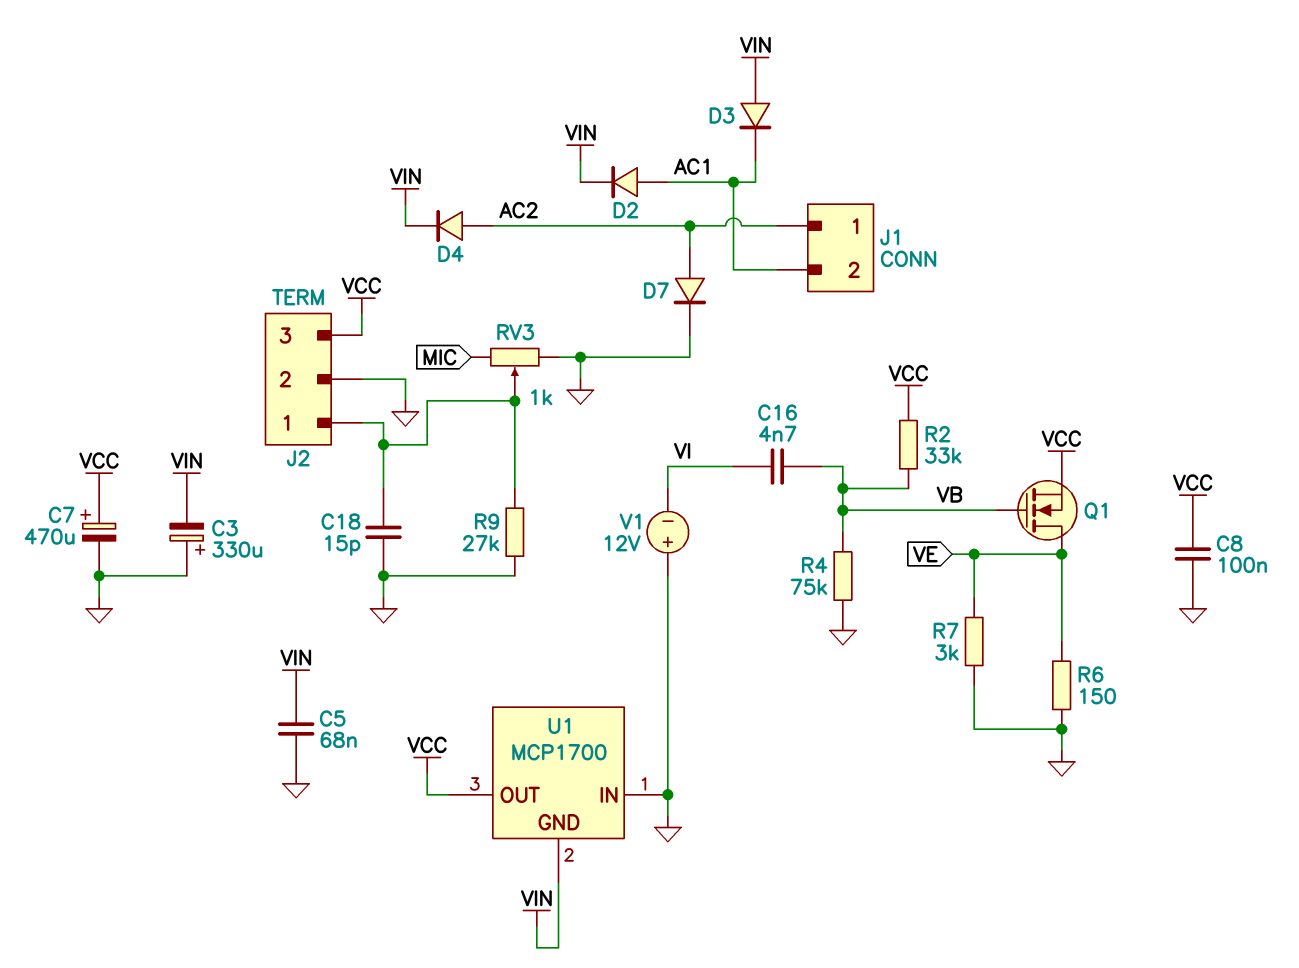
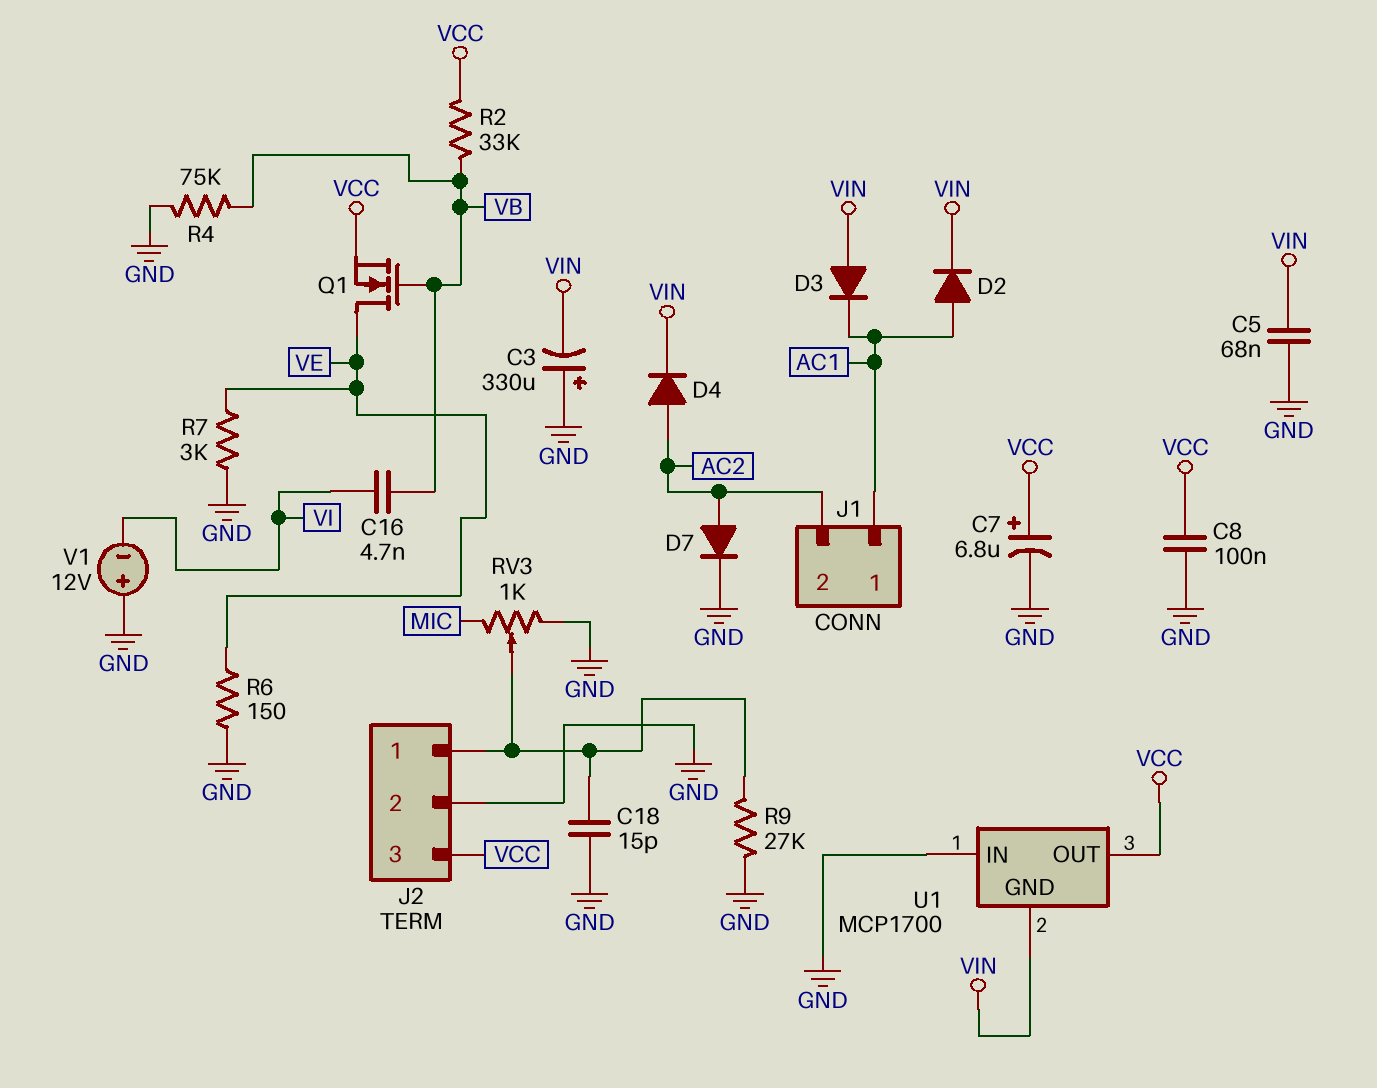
C7: 470uF (plus VCC, minus GND) -> 6.8uF (plus VCC, minus GND)
J1 pin 1: AC2 -> AC1
J1 pin 2: AC1 -> AC2

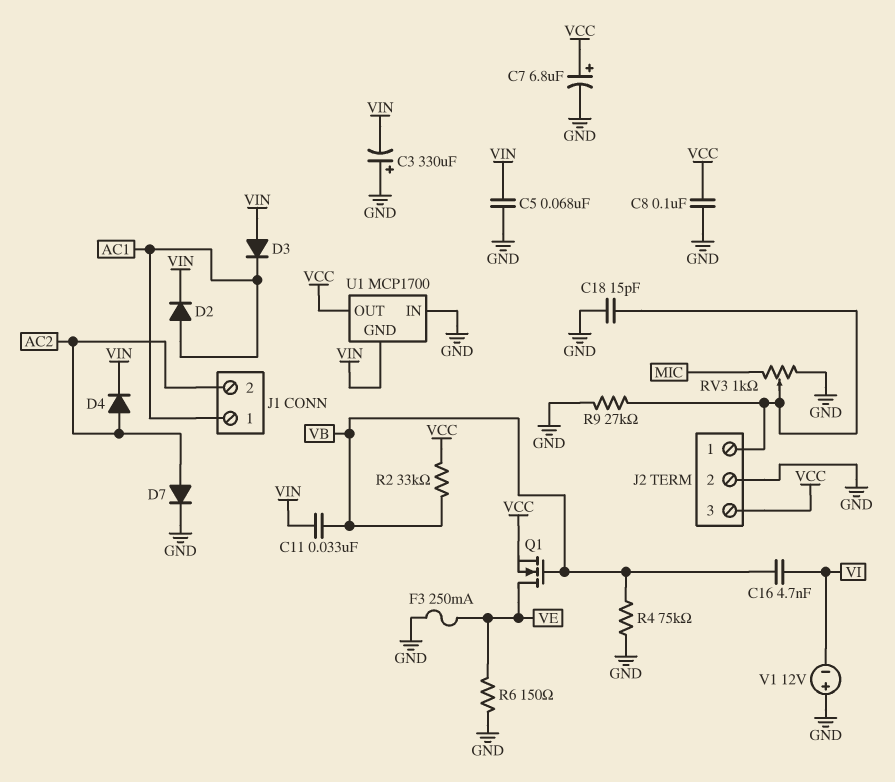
C11: none -> 33nF (VB, VIN)
F3: none -> 250mA (GND, VE)
R7: 3k (GND, VE) -> none

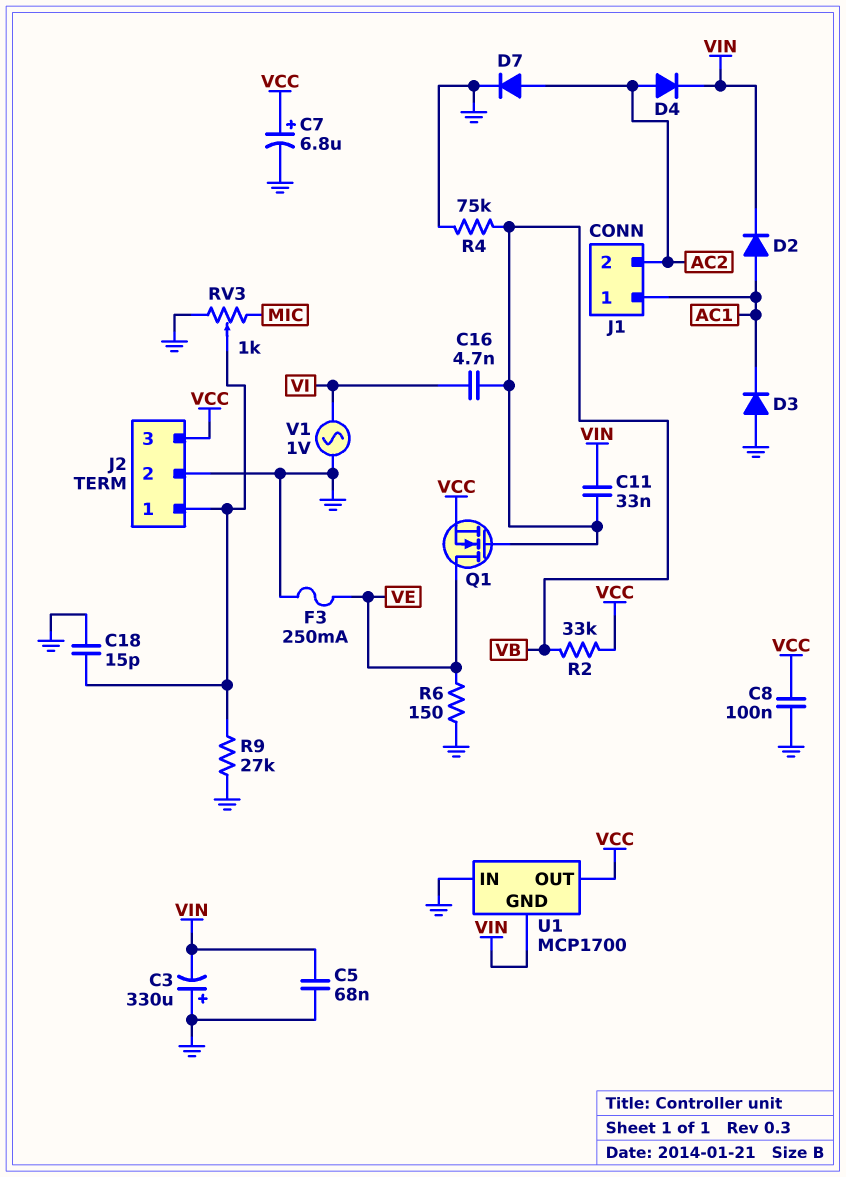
D3: diode (A VIN, K AC1) -> diode (A GND, K AC1)
V1: 12V (plus GND, minus VI) -> AC 1V (GND, VI)

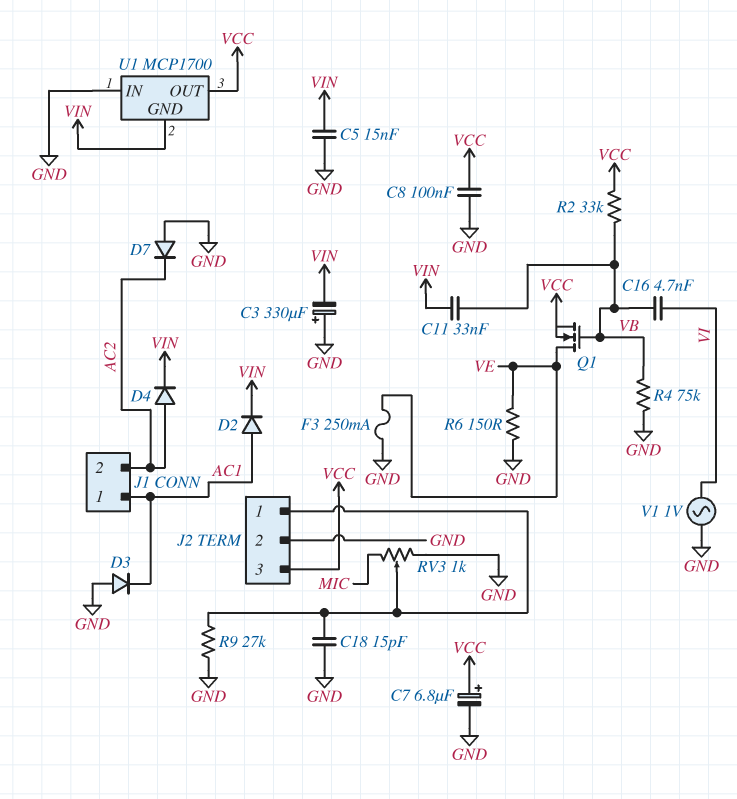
C5: 68nF (GND, VIN) -> 15nF (GND, VIN)
D7: diode (A AC2, K GND) -> diode (A GND, K AC2)

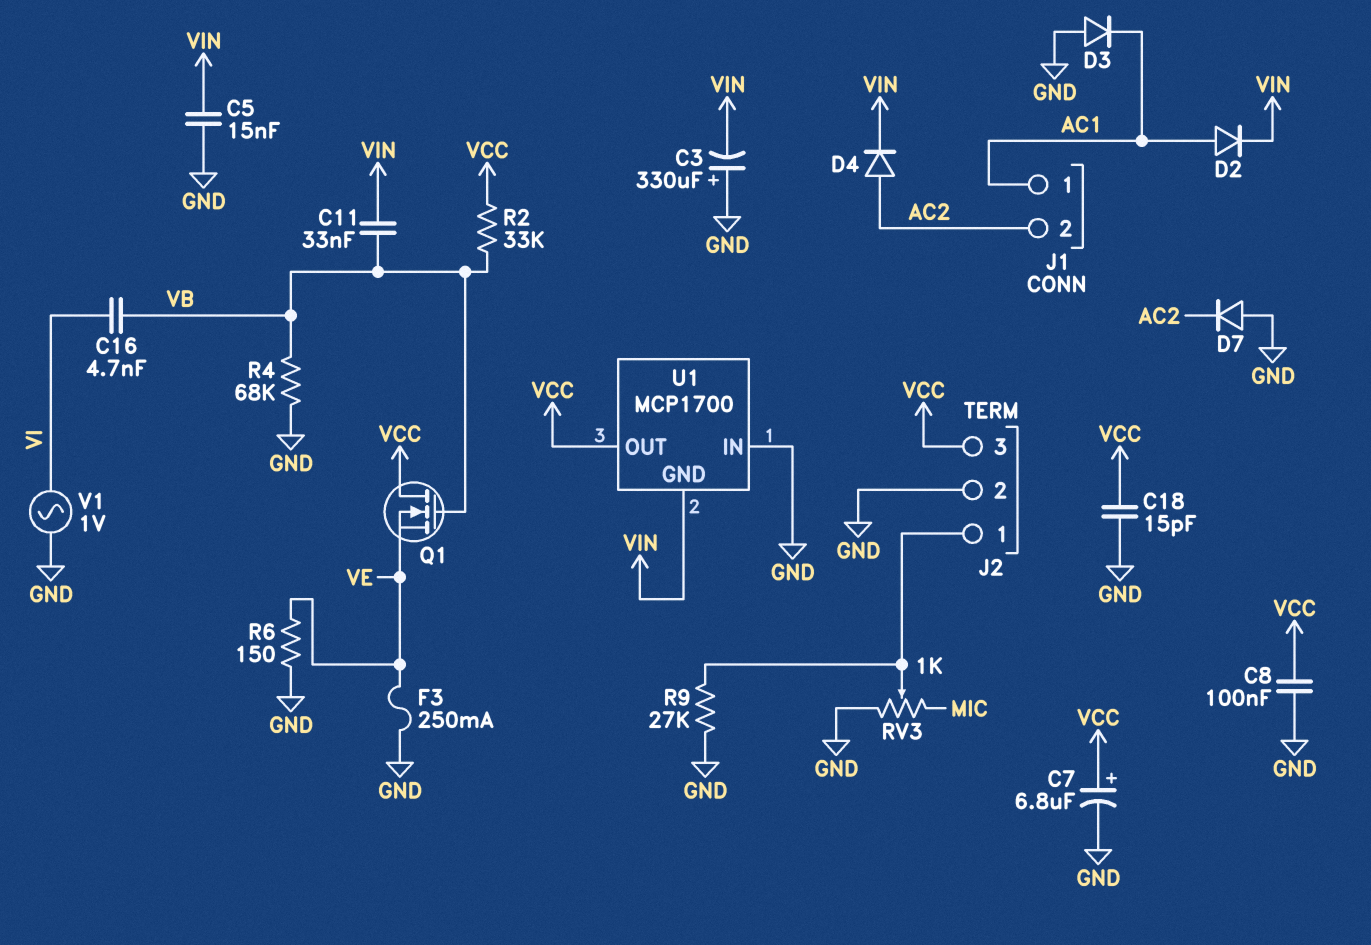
C18: 15pF (GND, J2/1) -> 15pF (GND, VCC)
Q1: NMOS (G VB, D VE, S VCC) -> NMOS (G VB, D VCC, S VE)
R4: 75k (GND, VB) -> 68k (GND, VB)

